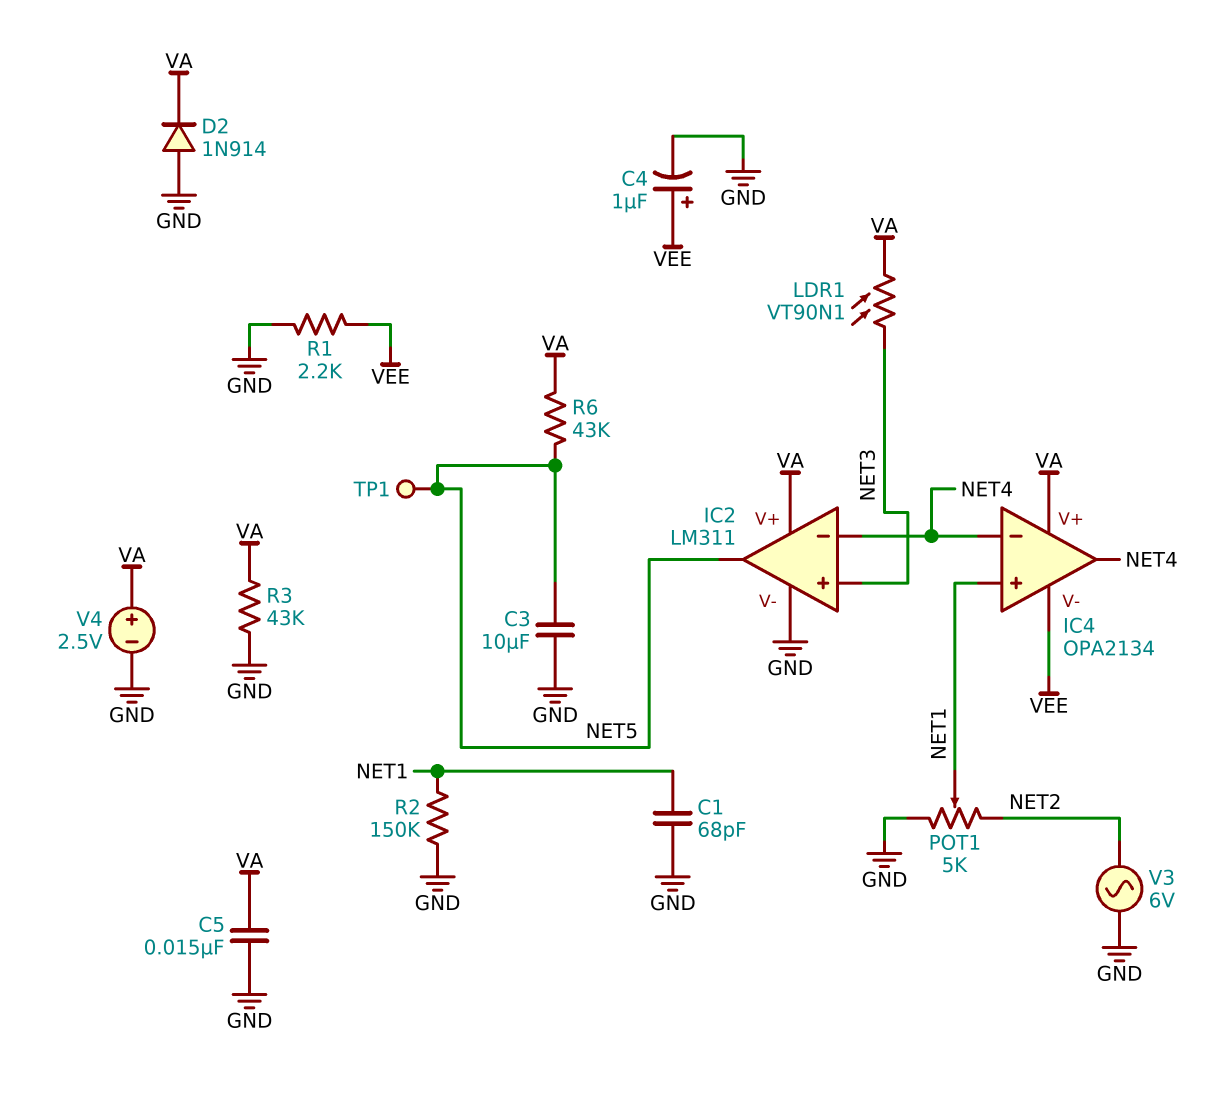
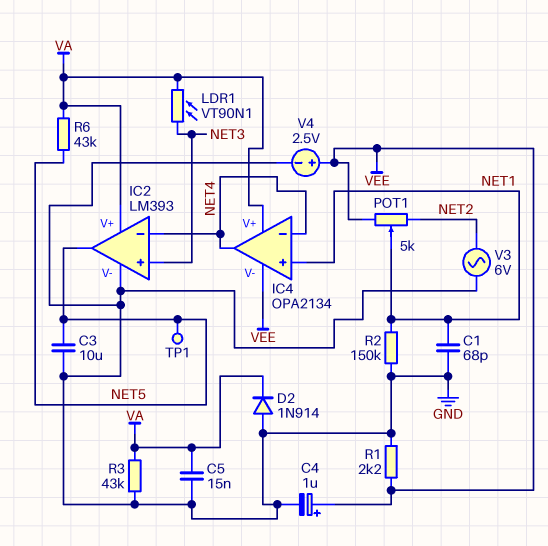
IC2: LM311 -> LM393
POT1: 5k (GND, NET2, wiper NET1) -> 5k (NET2, VEE, wiper NET1)
V4: 2.5V (plus VA, minus GND) -> 2.5V (plus VEE, minus GND)

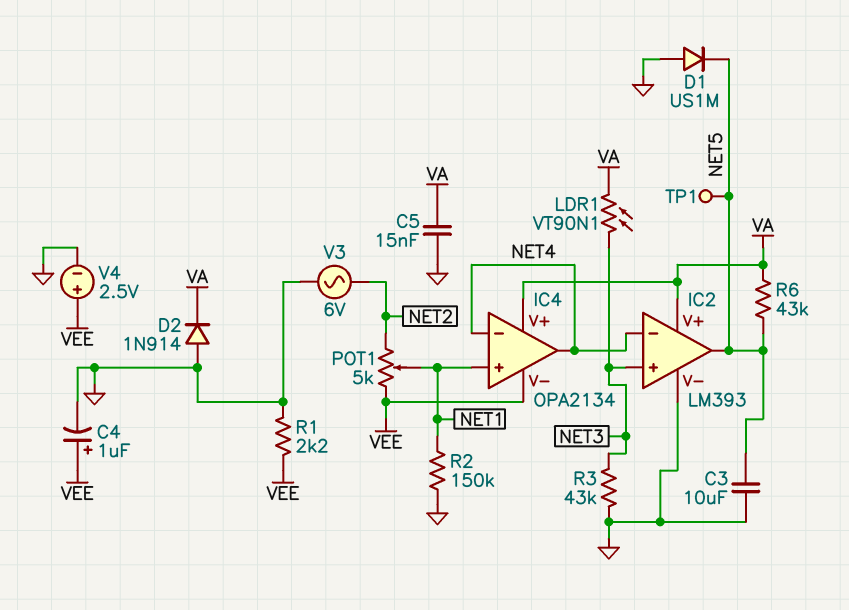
C1: 68pF (GND, NET1) -> none
D1: none -> diode US1M (A GND, K NET5)
R3: 43k (GND, VA) -> 43k (GND, NET3)

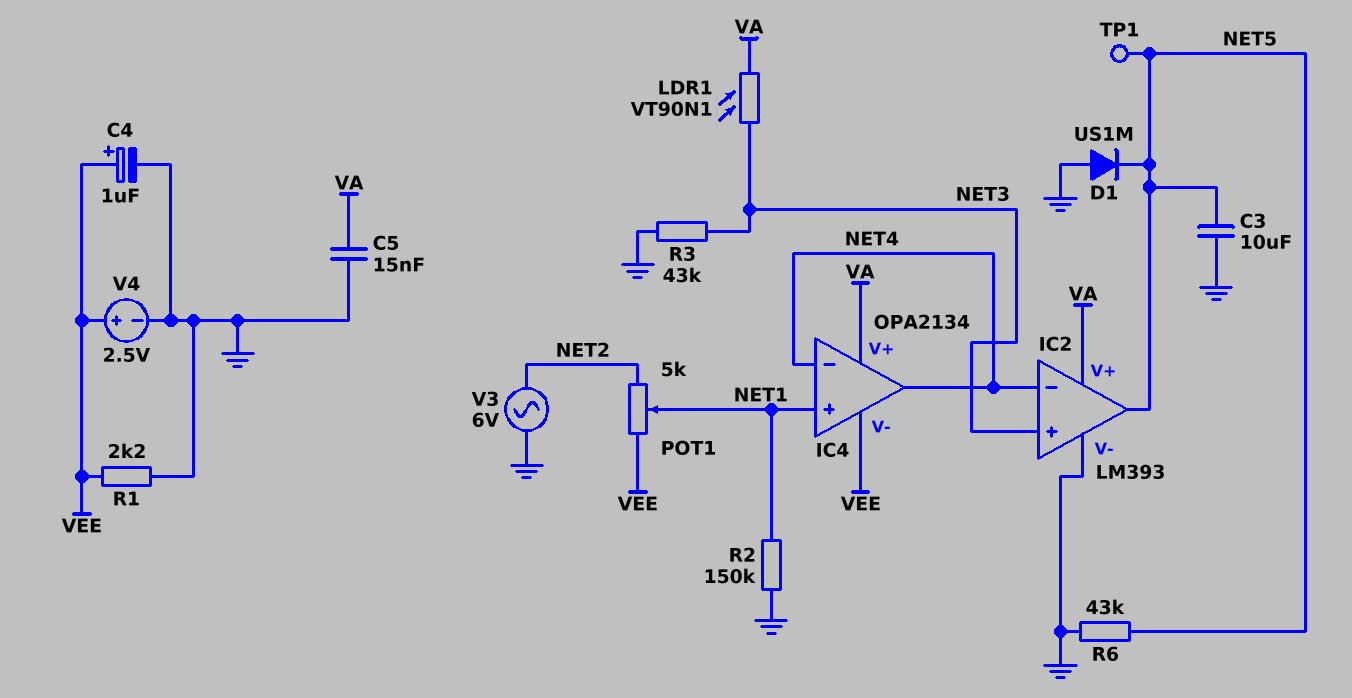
D2: diode 1N914 (A GND, K VA) -> none
R6: 43k (NET5, VA) -> 43k (GND, NET5)

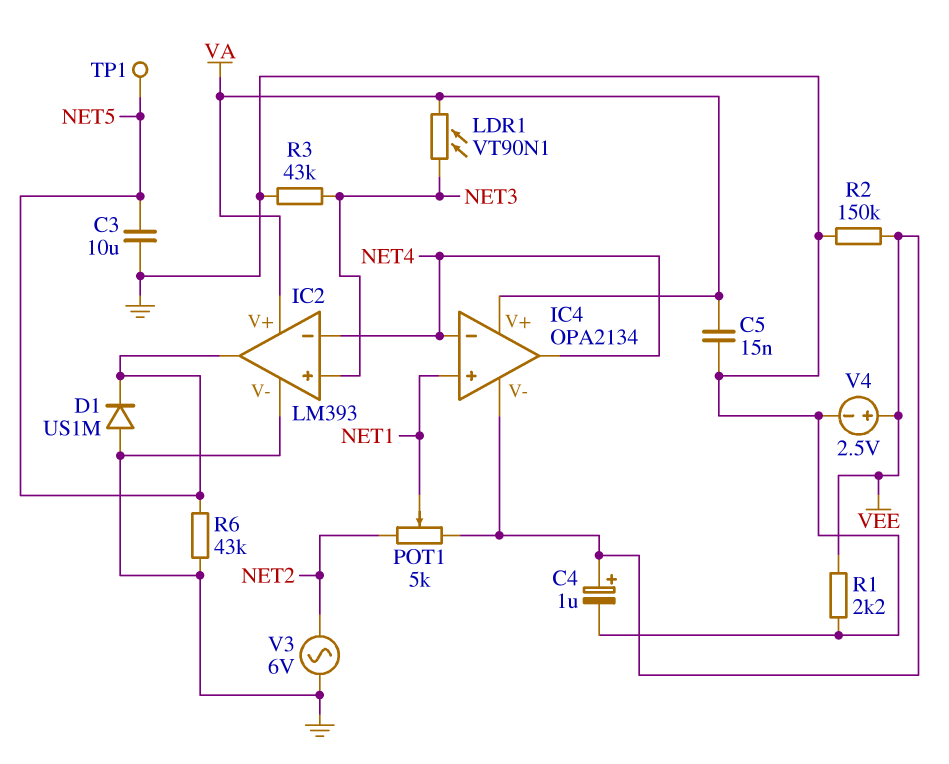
R2: 150k (GND, NET1) -> 150k (GND, VEE)

